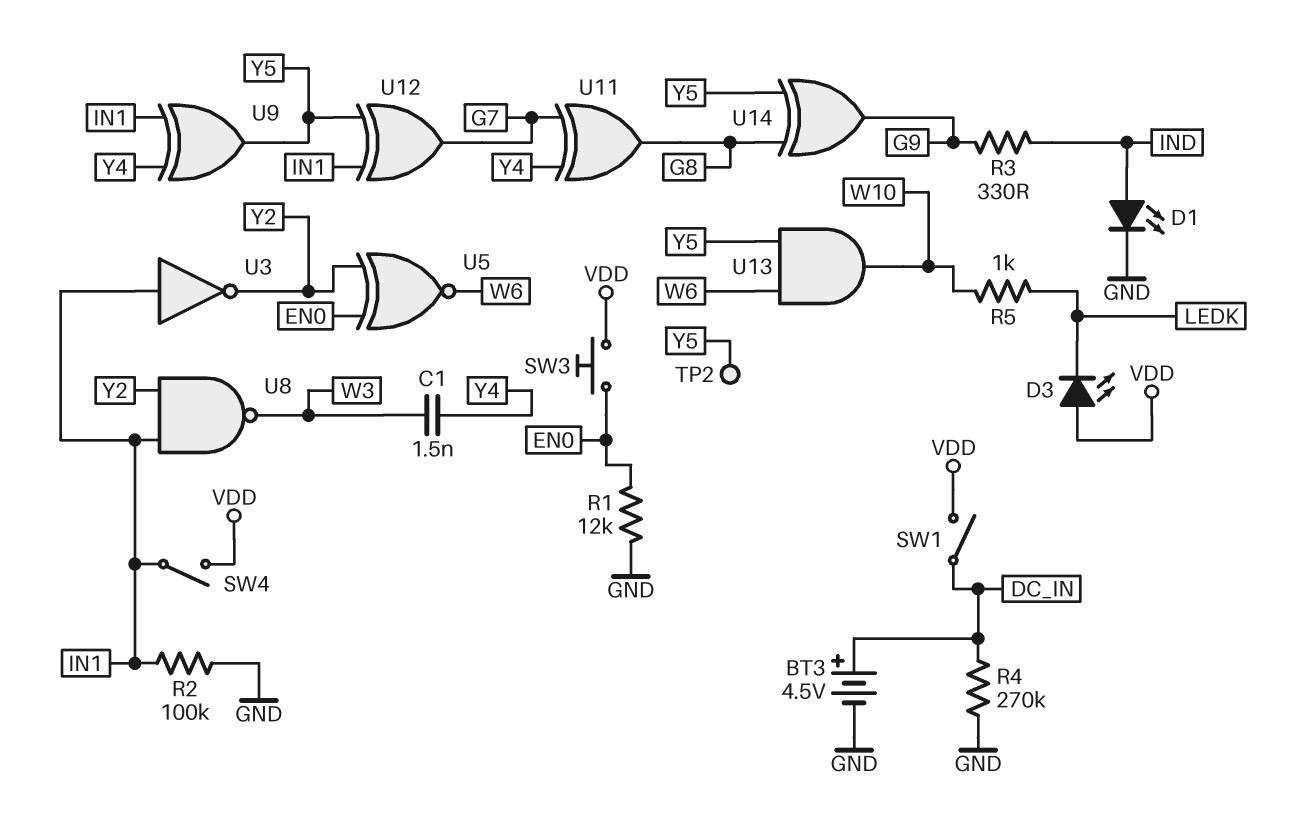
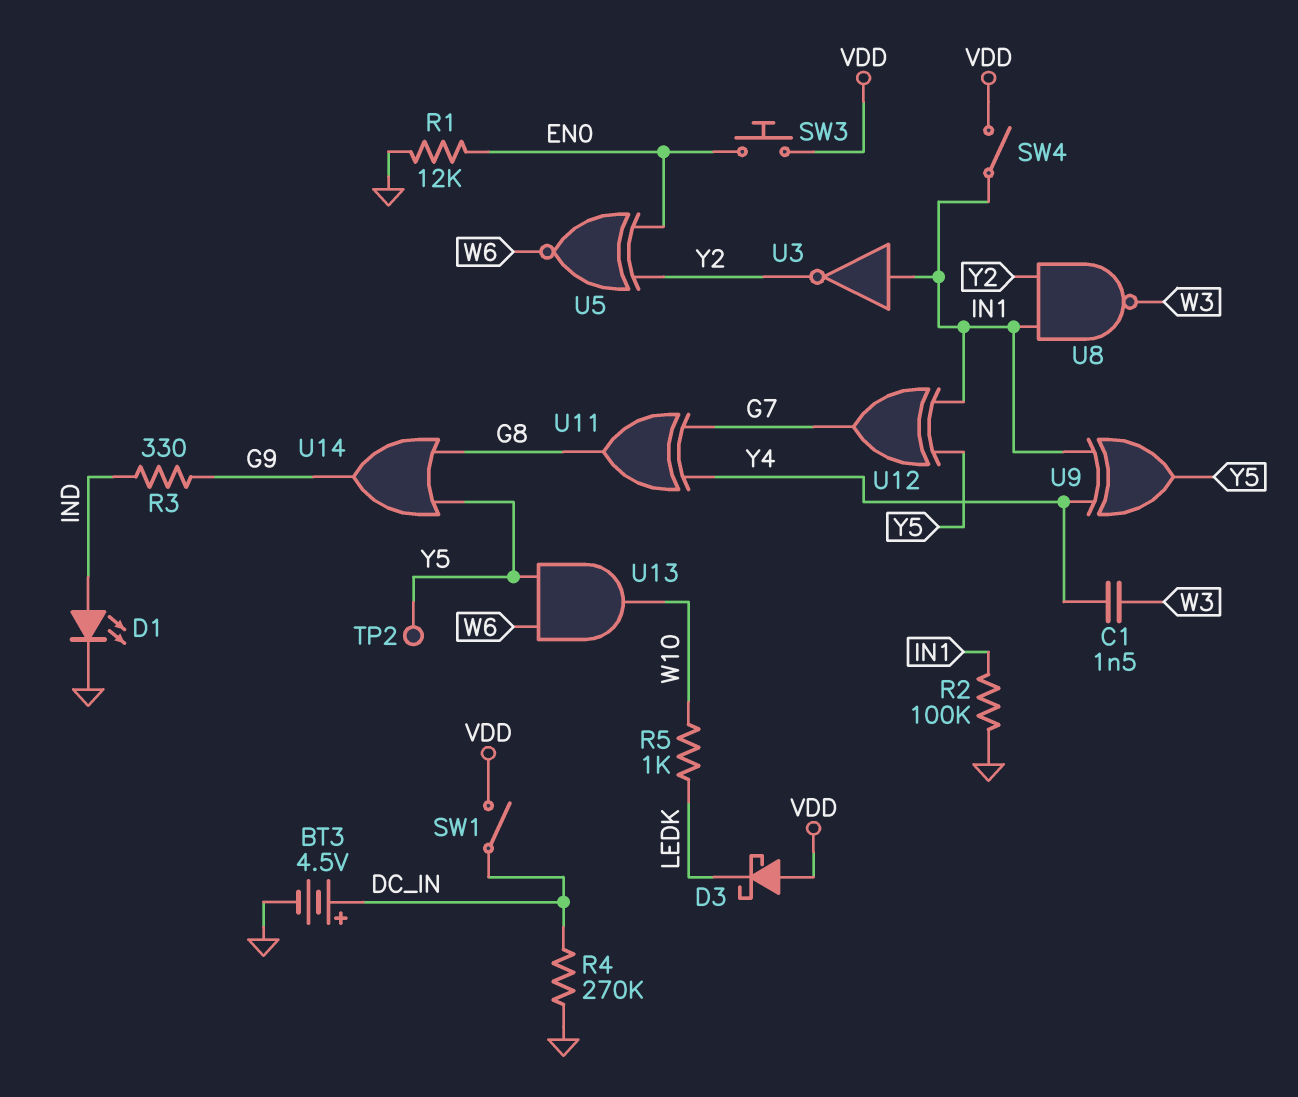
D3: LED (A VDD, K LEDK) -> schottky (A VDD, K LEDK)
U14: XOR (in G8, in Y5, out G9) -> OR (in G8, in Y5, out G9)

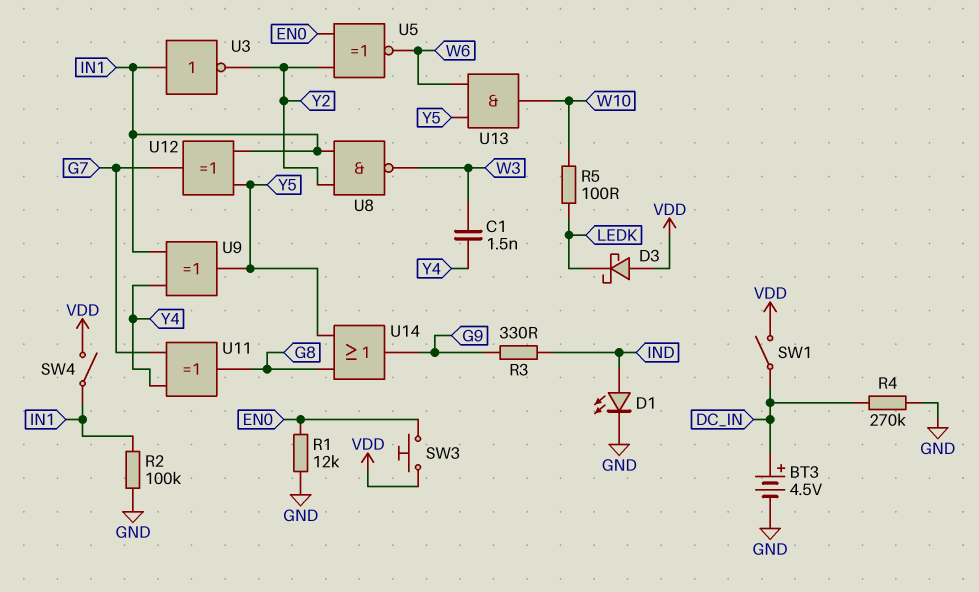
R5: 1k (LEDK, W10) -> 100 (LEDK, W10)
TP2: test point (Y5) -> none

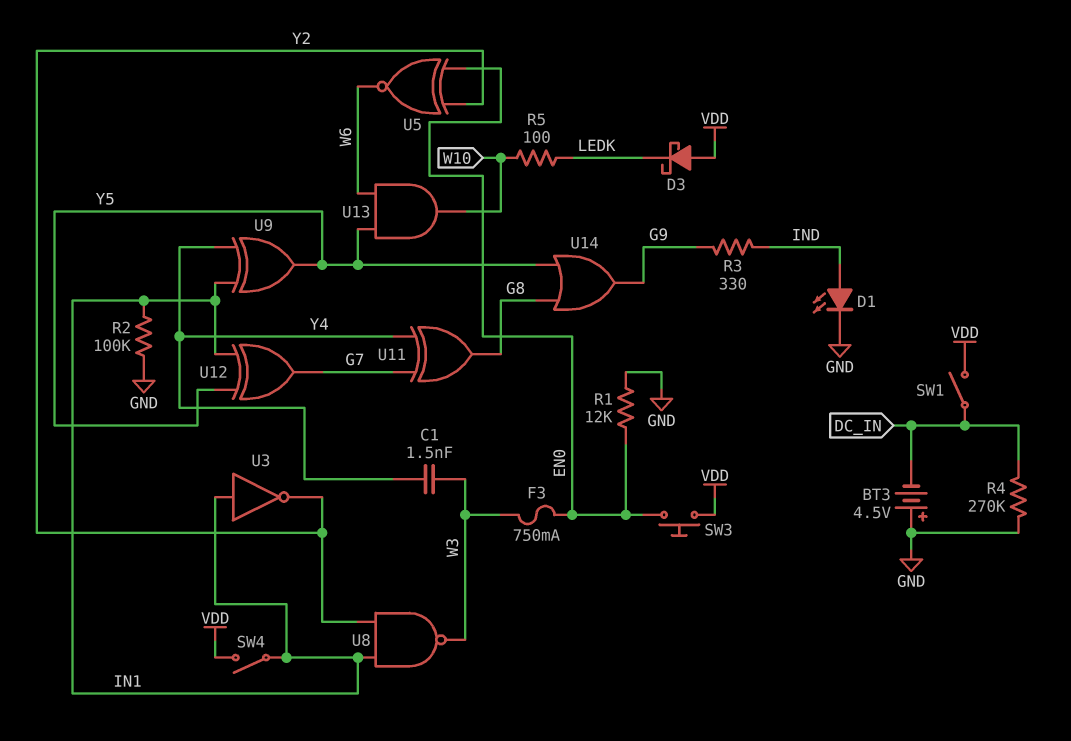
BT3: 4.5V (plus DC_IN, minus GND) -> 4.5V (plus GND, minus DC_IN)
F3: none -> 750mA (EN0, W3)

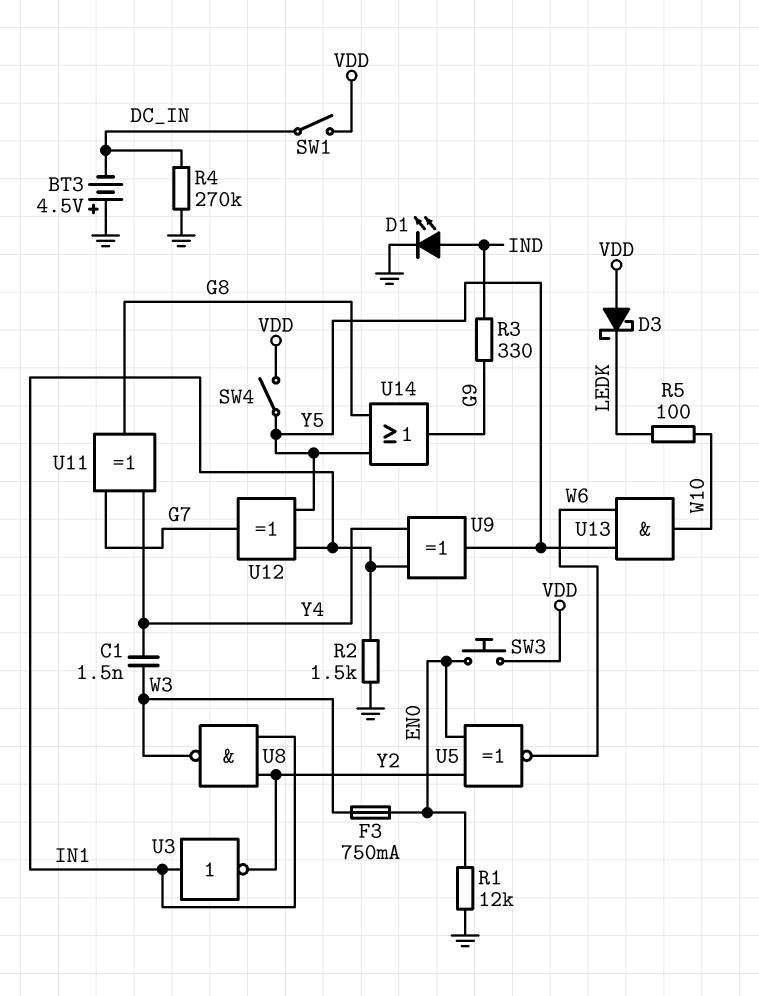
R2: 100k (GND, IN1) -> 1.5k (GND, IN1)
SW4: switch (IN1, VDD) -> switch (VDD, Y5)

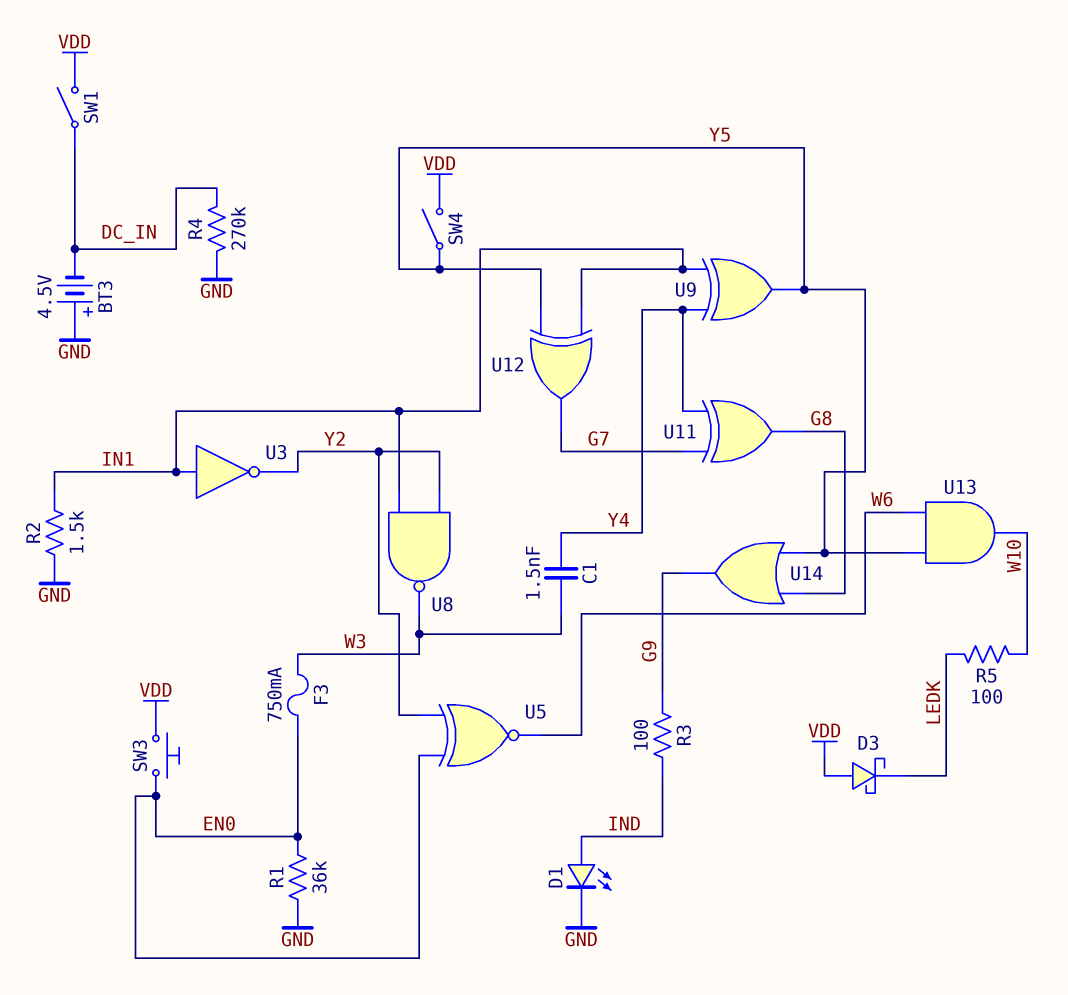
R1: 12k (EN0, GND) -> 36k (EN0, GND)
R3: 330 (G9, IND) -> 100 (G9, IND)

